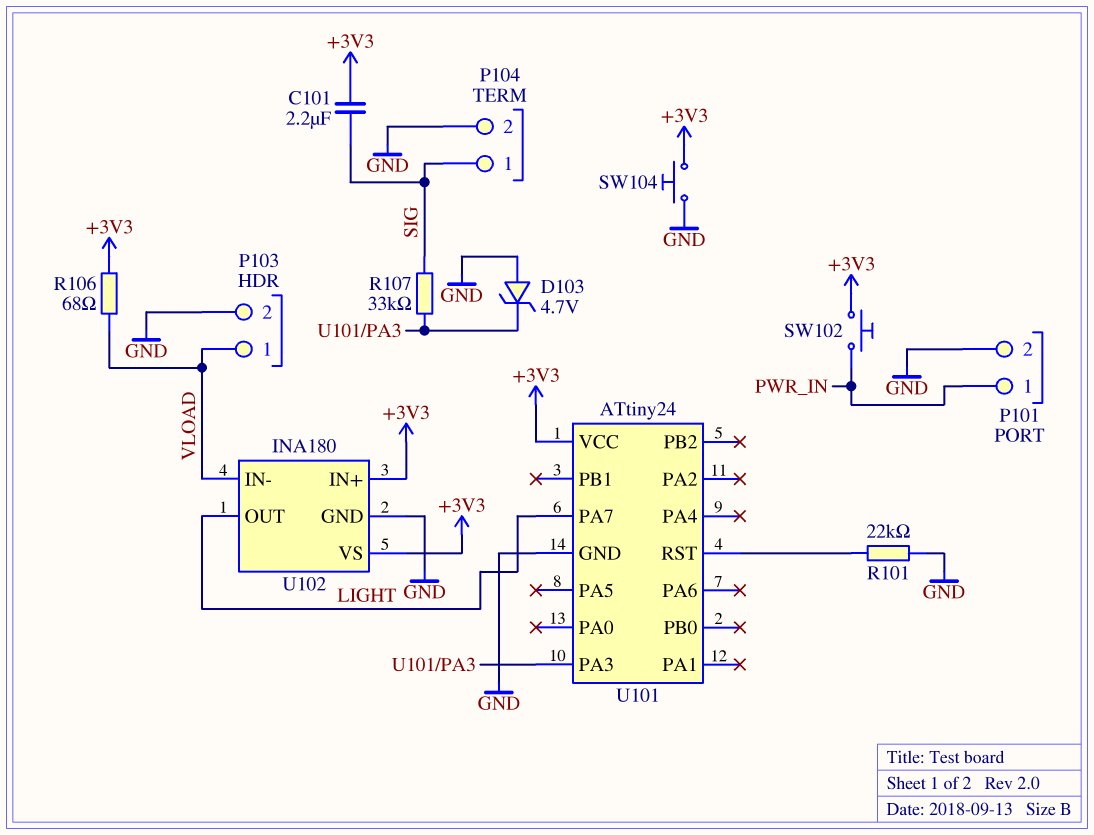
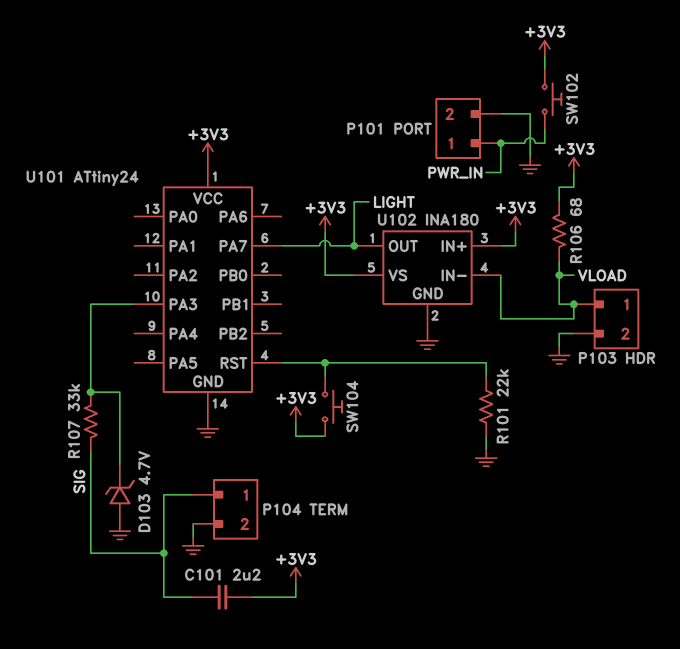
SW104: button (+3V3, GND) -> button (+3V3, U101/RST)

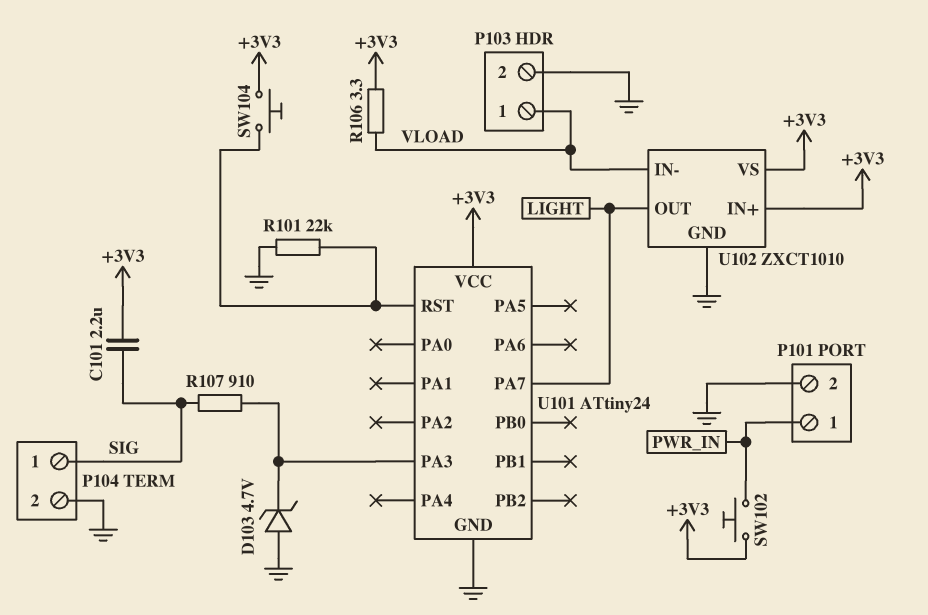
R106: 68 (+3V3, VLOAD) -> 3.3 (+3V3, VLOAD)
R107: 33k (SIG, U101/PA3) -> 910 (SIG, U101/PA3)
U102: INA180 -> ZXCT1010

